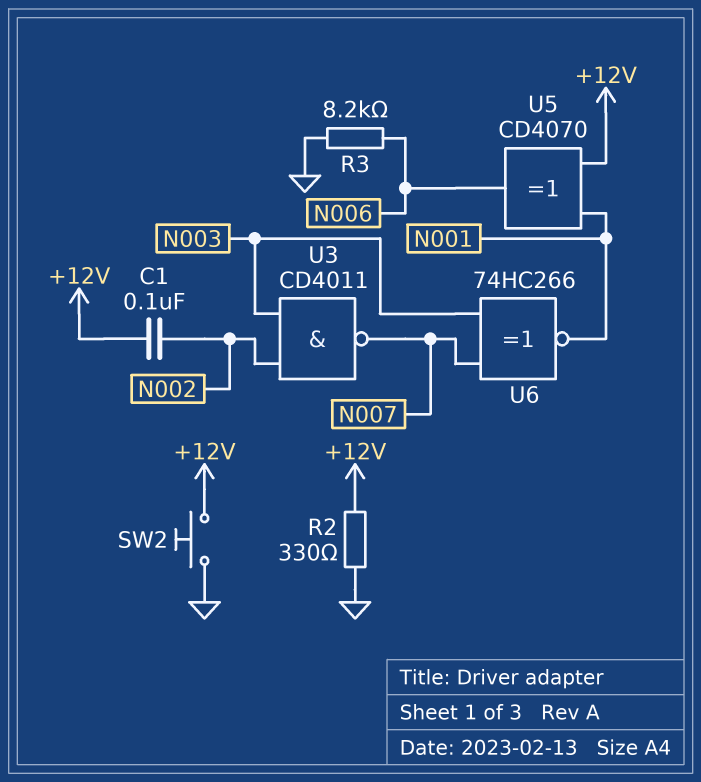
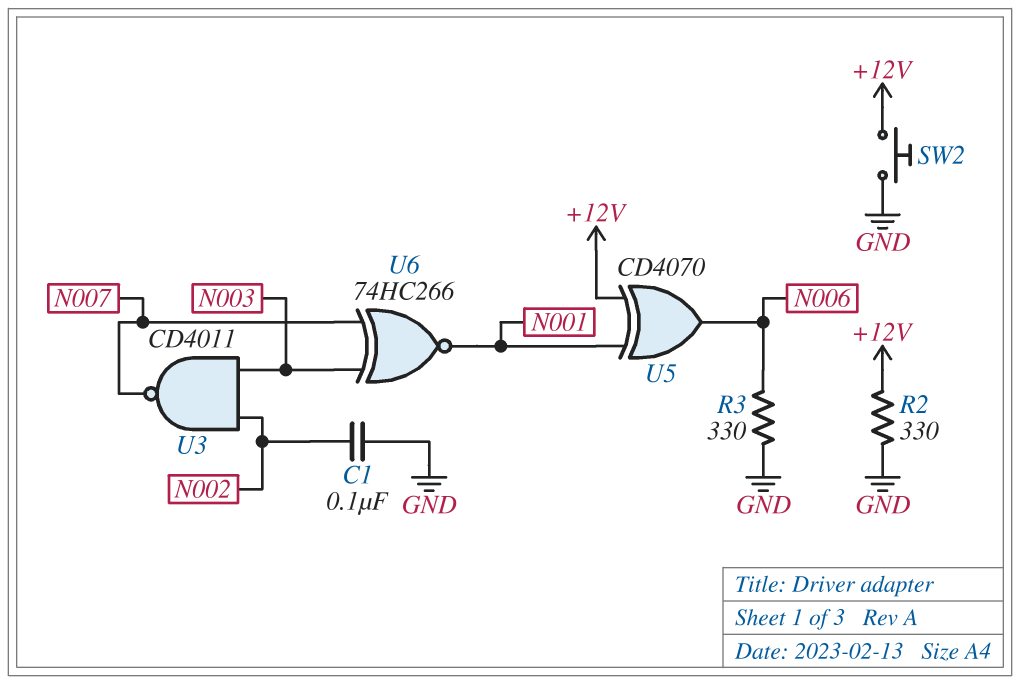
C1: 100nF (+12V, N002) -> 100nF (GND, N002)
R3: 8.2k (GND, N006) -> 330 (GND, N006)

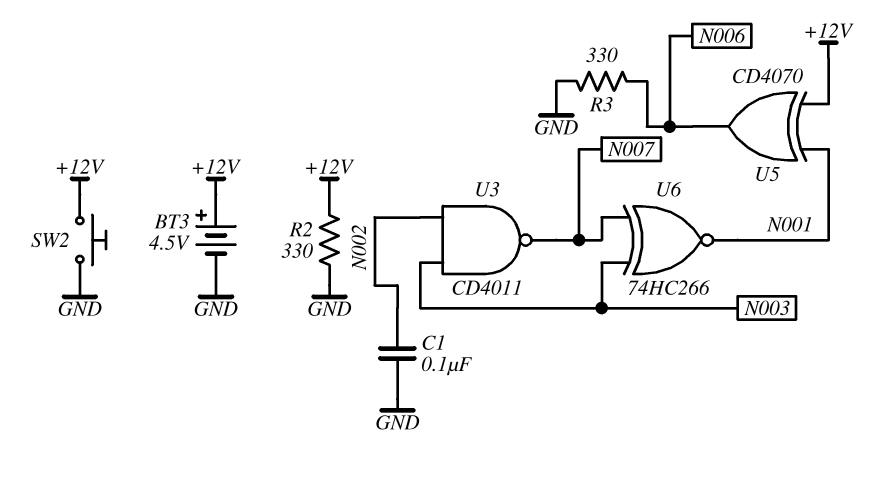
BT3: none -> 4.5V (plus +12V, minus GND)

